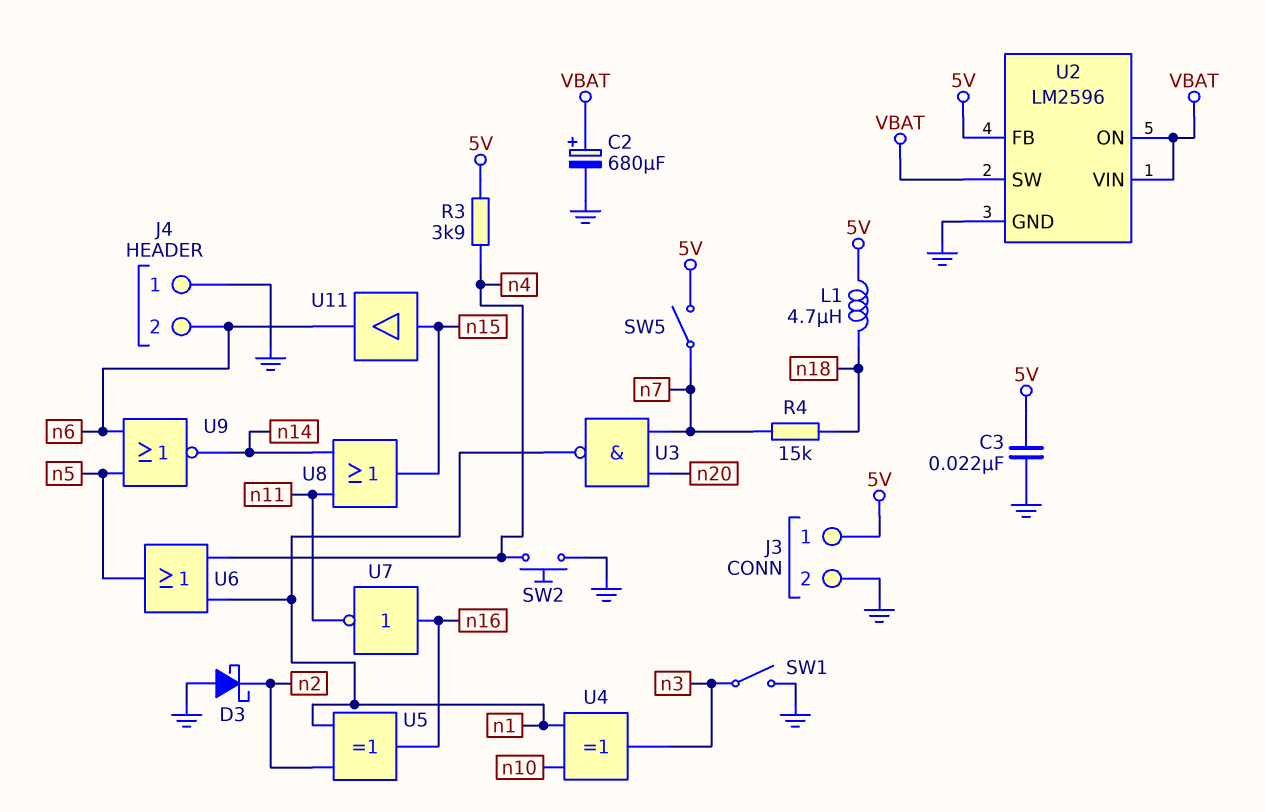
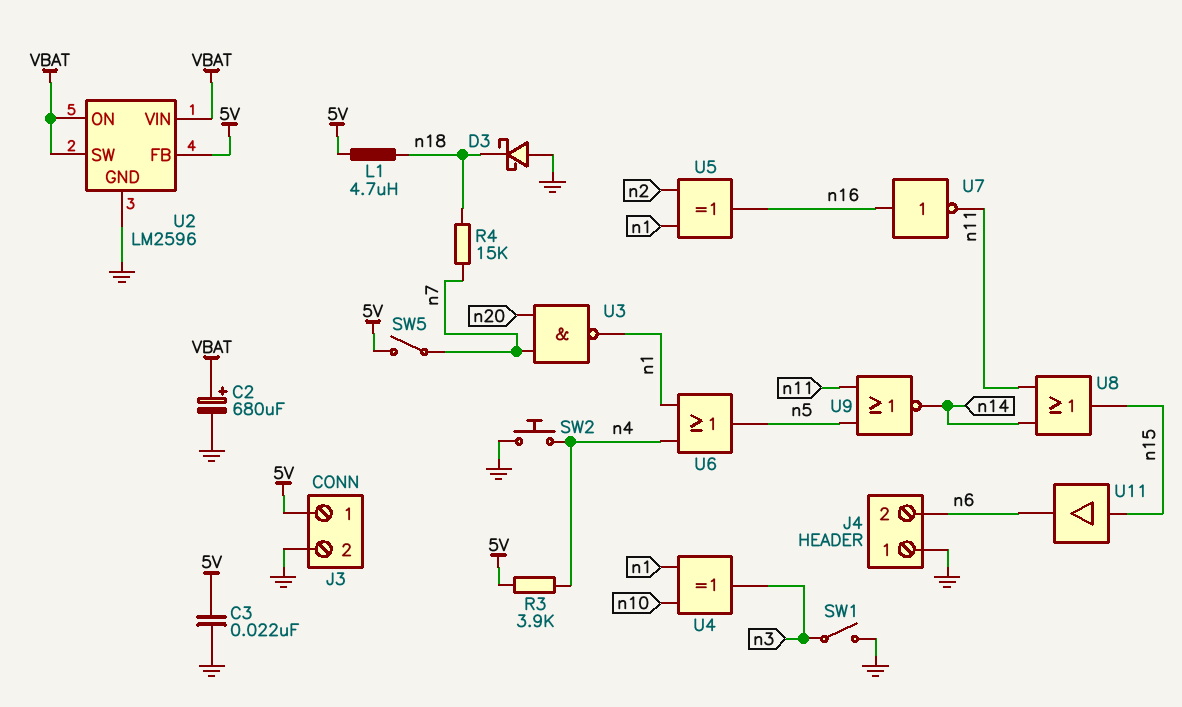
D3: schottky (A GND, K n2) -> schottky (A GND, K n18)
U9: NOR (in n5, in n6, out n14) -> NOR (in n5, in n11, out n14)

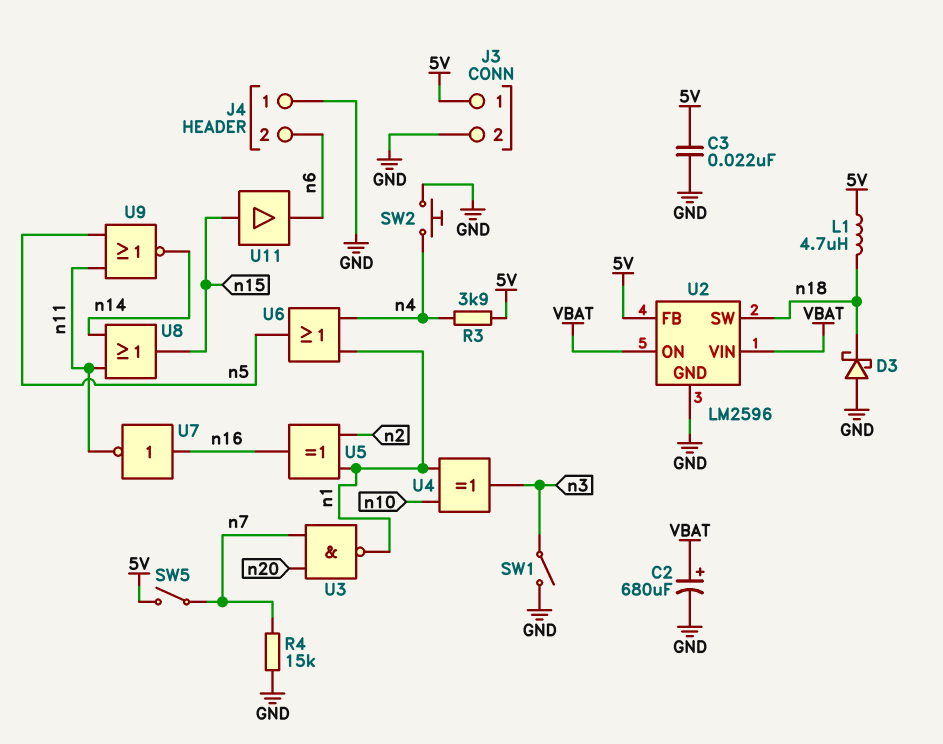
R4: 15k (n7, n18) -> 15k (GND, n7)
U2 pin SW: VBAT -> n18

